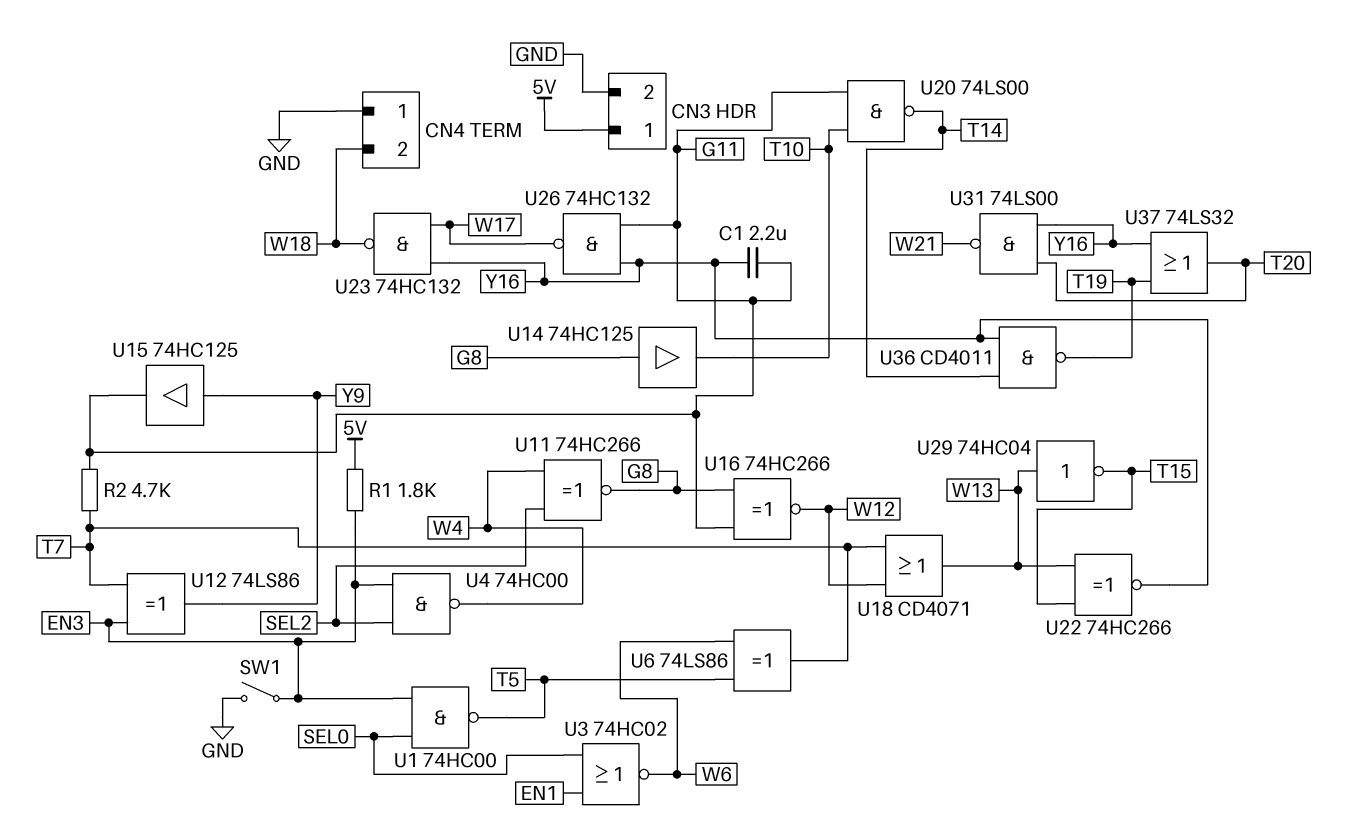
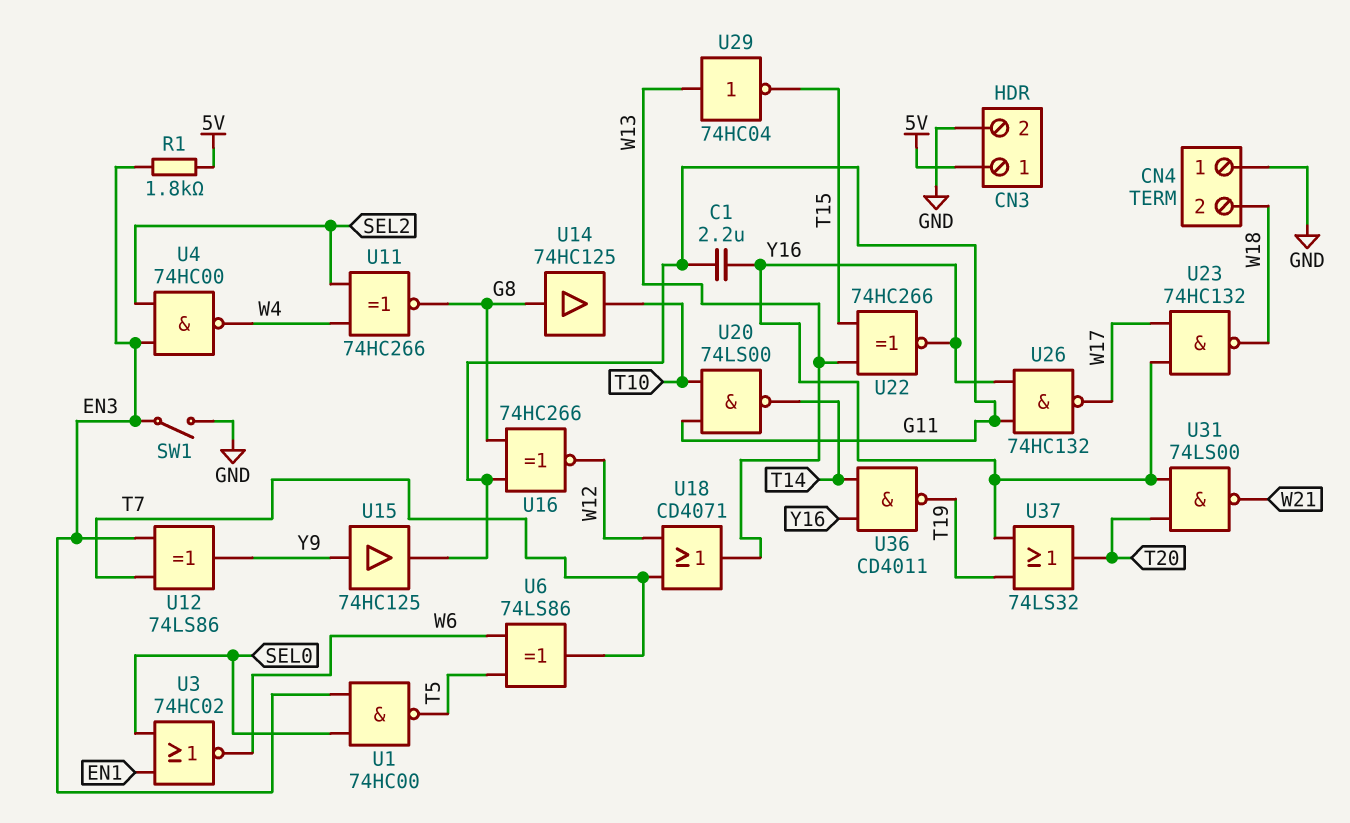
R2: 4.7k (G11, T7) -> none

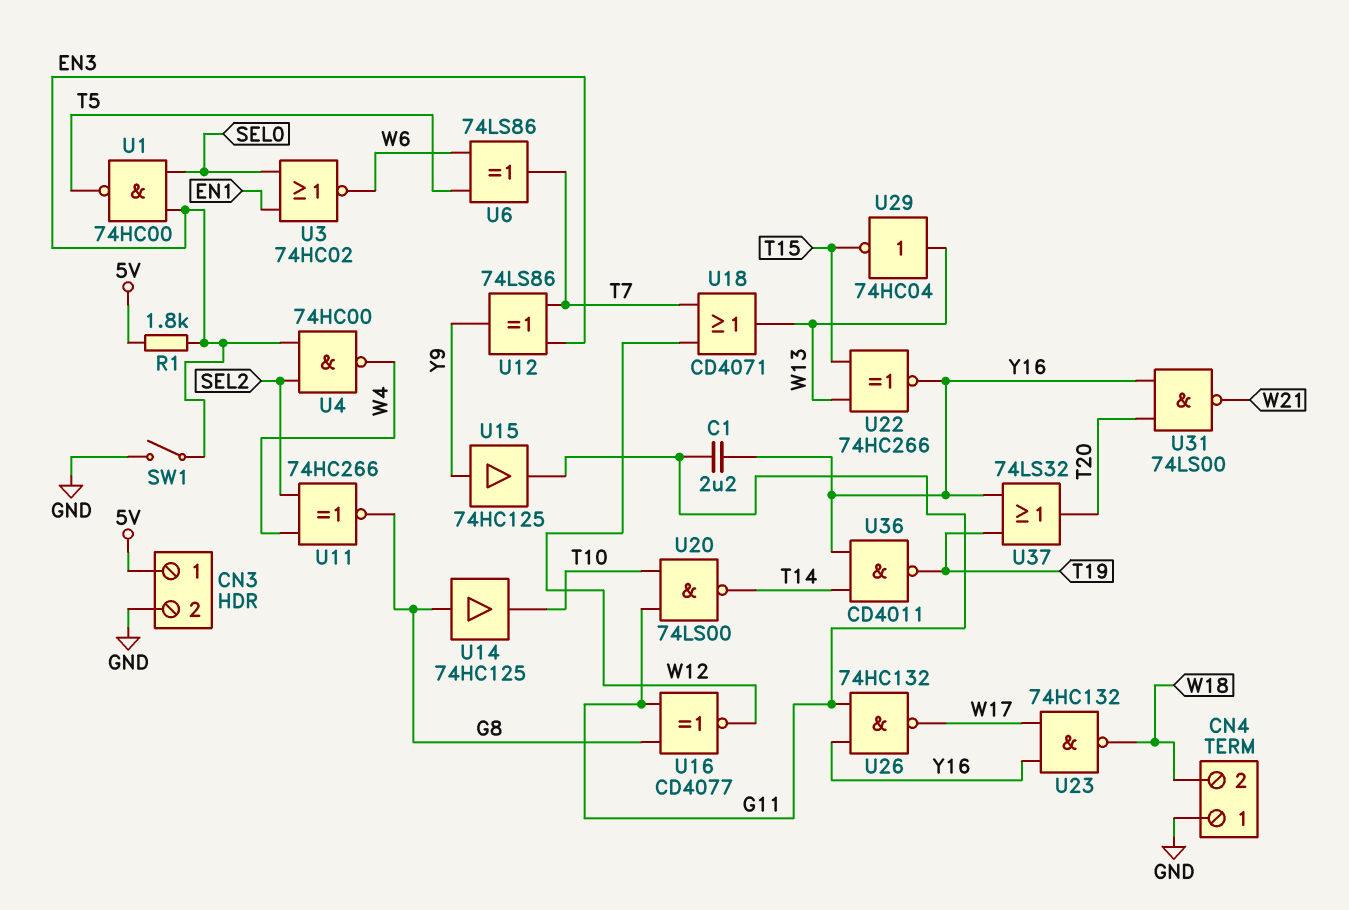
U16: XNOR 74HC266 (in G8, in G11, out W12) -> XNOR CD4077 (in G8, in G11, out W12)

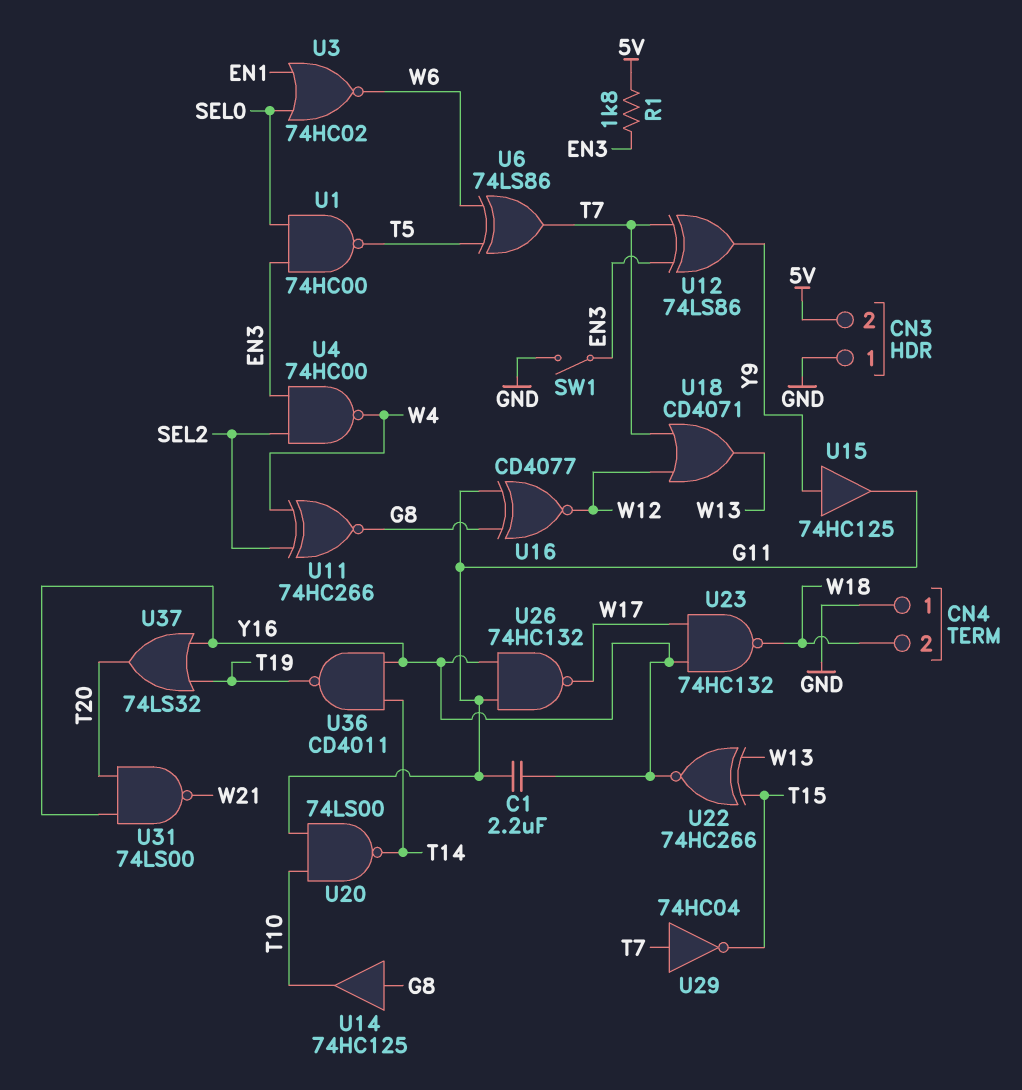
CN3 pin 1: 5V -> GND
CN3 pin 2: GND -> 5V
U29: NOT 74HC04 (in W13, out T15) -> NOT 74HC04 (in T7, out T15)

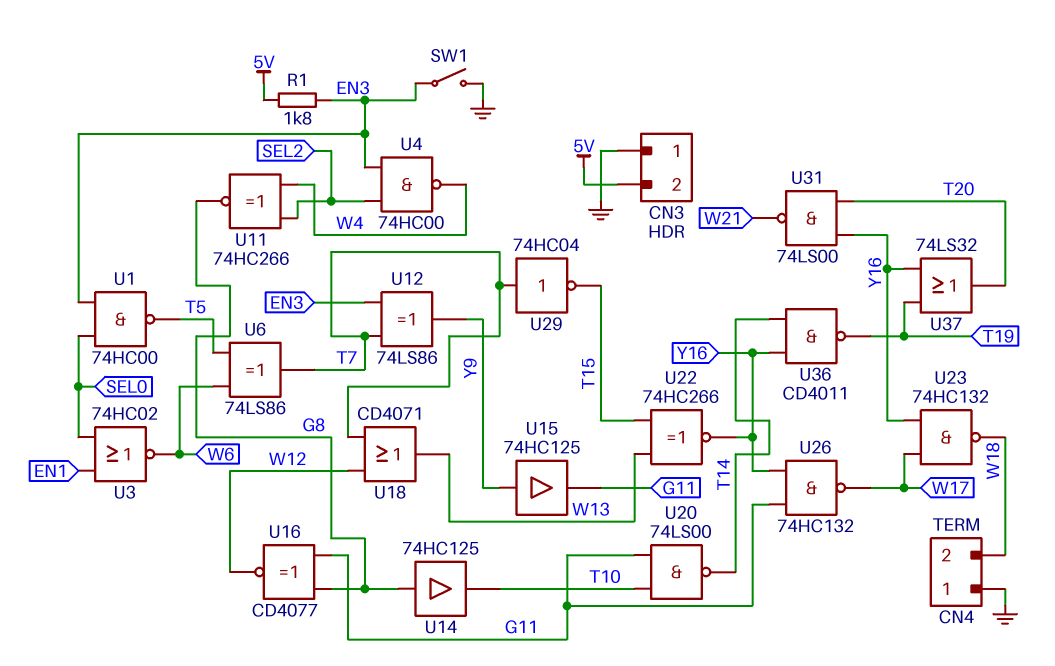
C1: 2.2uF (G11, Y16) -> none

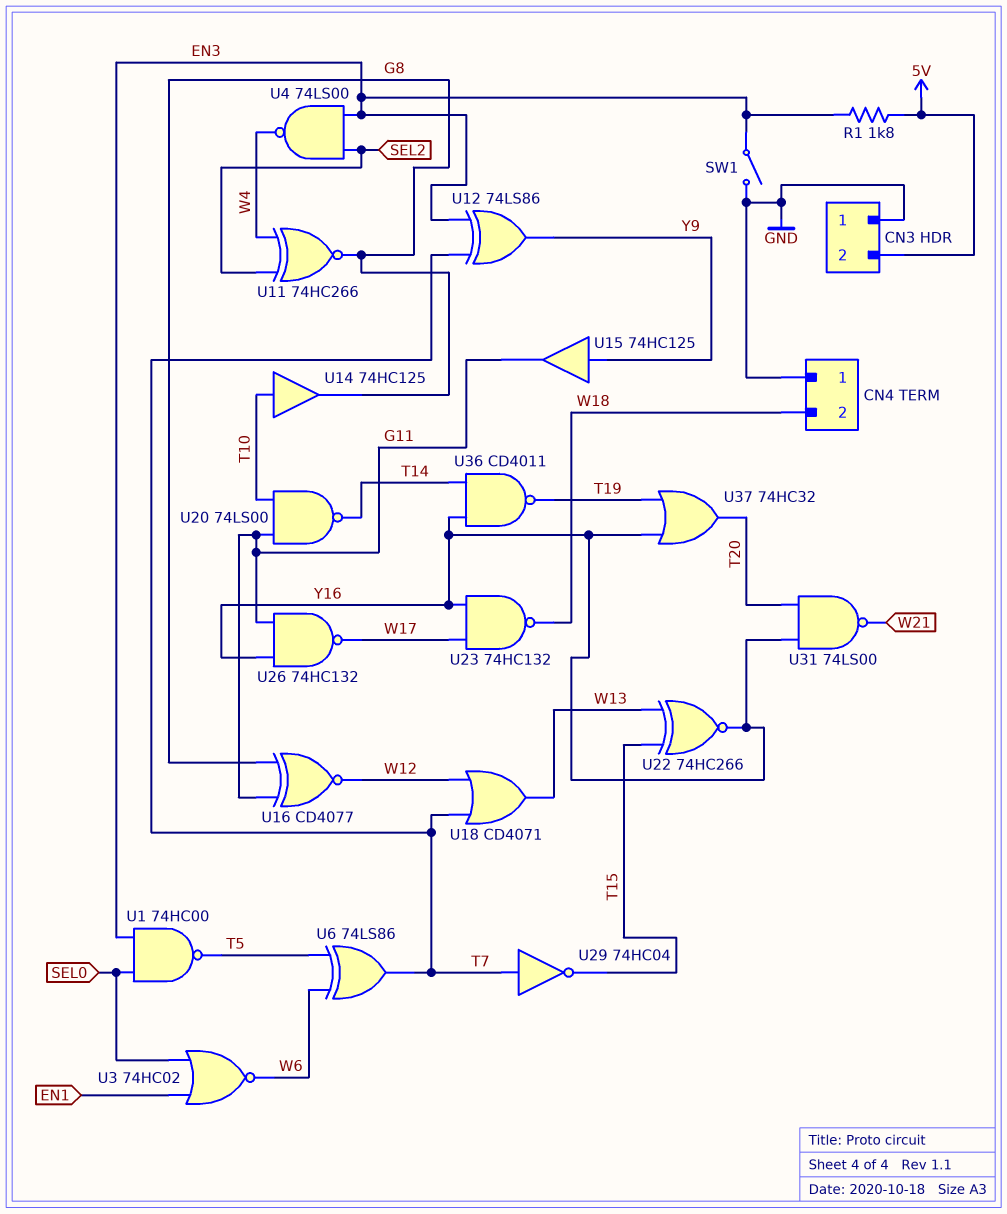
U4: NAND 74HC00 (in EN3, in SEL2, out W4) -> NAND 74LS00 (in EN3, in SEL2, out W4)
U14: buffer 74HC125 (in G8, out T10) -> buffer 74HC125 (in T10, out G8)
U37: OR 74LS32 (in T19, in Y16, out T20) -> OR 74HC32 (in T19, in Y16, out T20)

